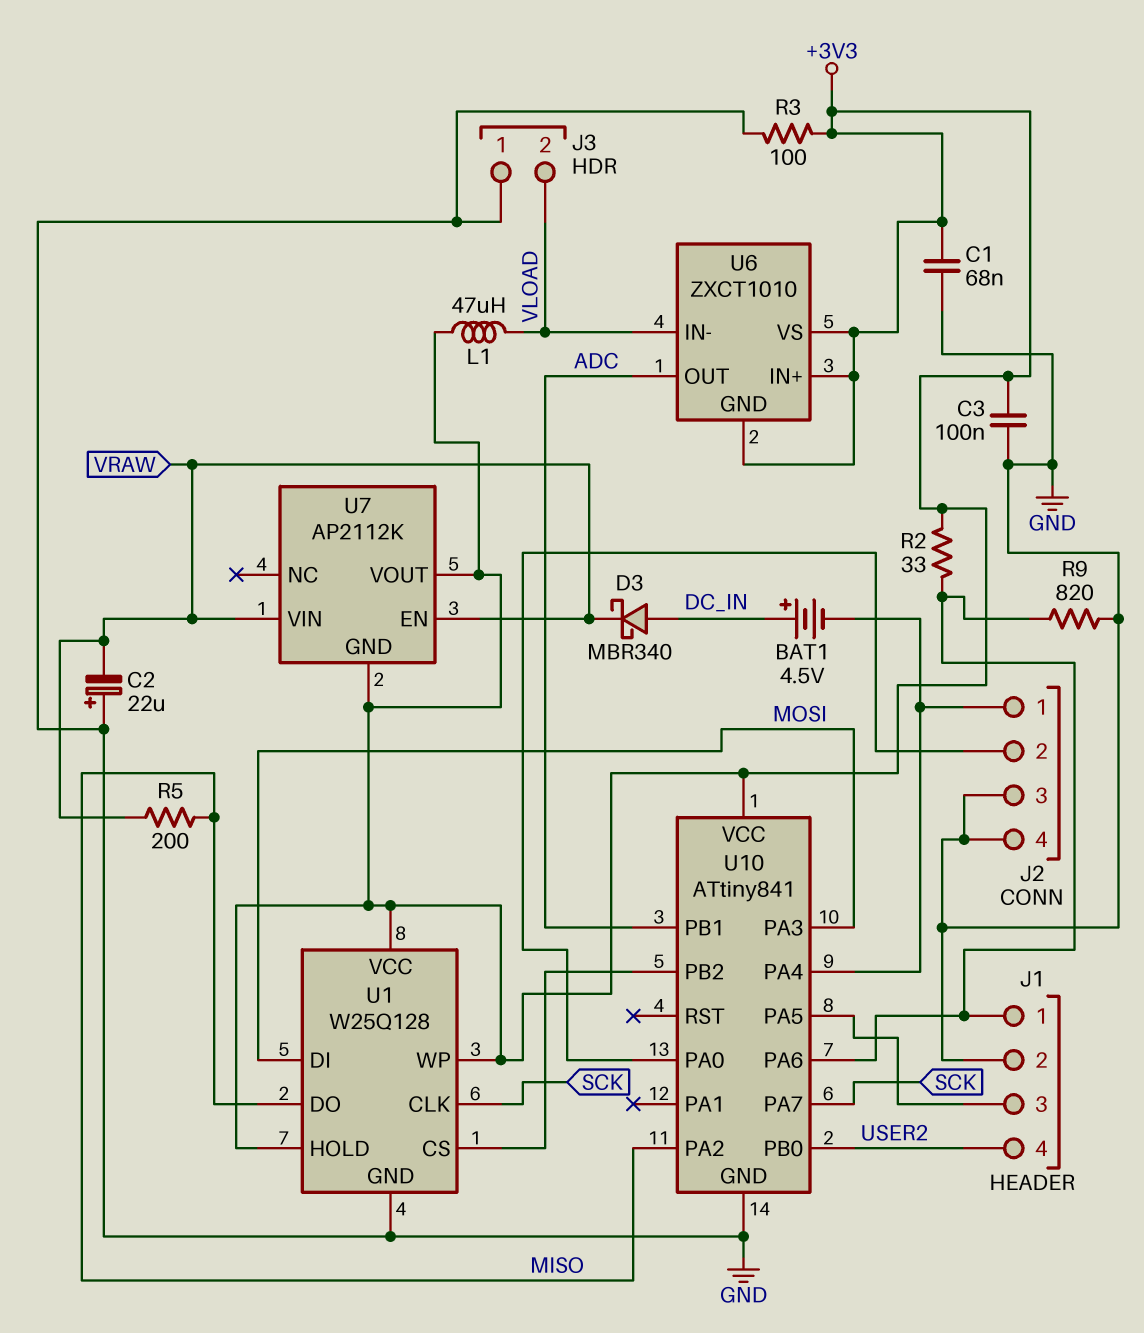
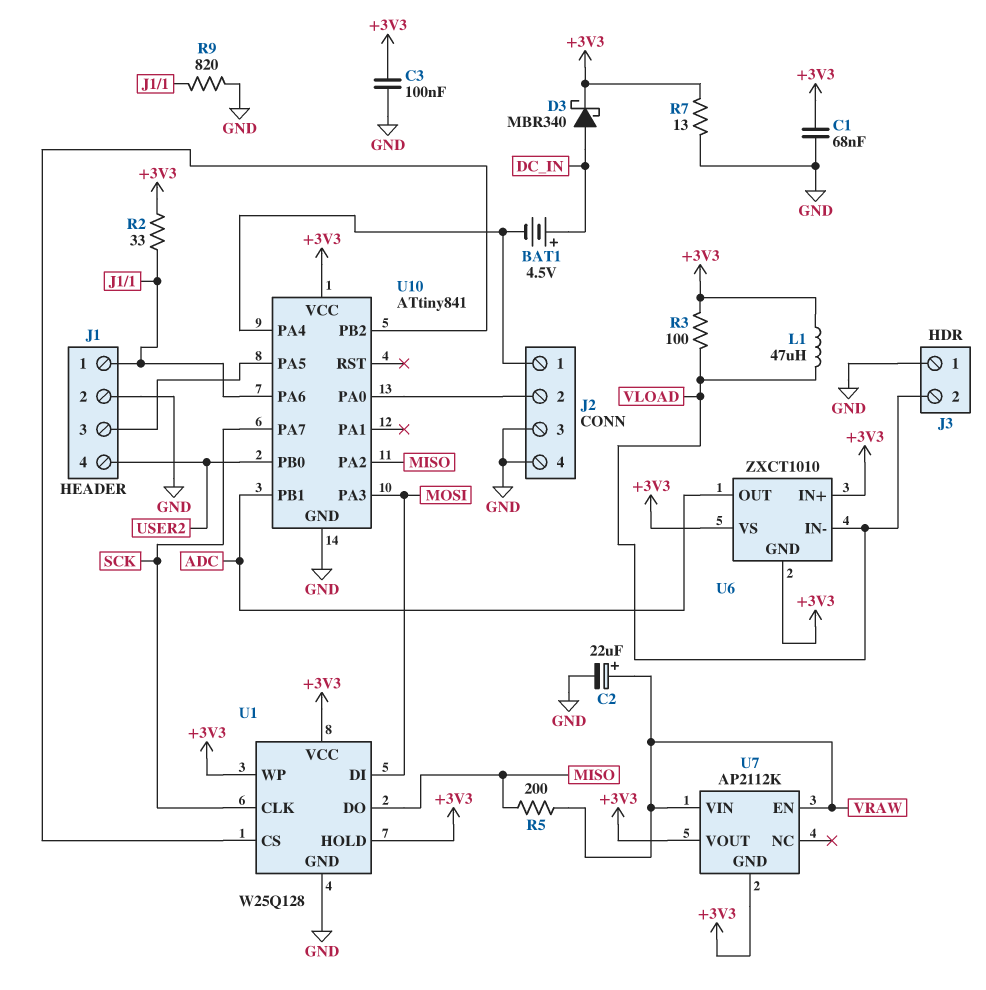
C2: 22uF (plus GND, minus VRAW) -> 22uF (plus VRAW, minus GND)
D3: schottky MBR340 (A DC_IN, K VRAW) -> schottky MBR340 (A DC_IN, K +3V3)
R3: 100 (+3V3, GND) -> 100 (+3V3, VLOAD)
R7: none -> 13 (+3V3, GND)

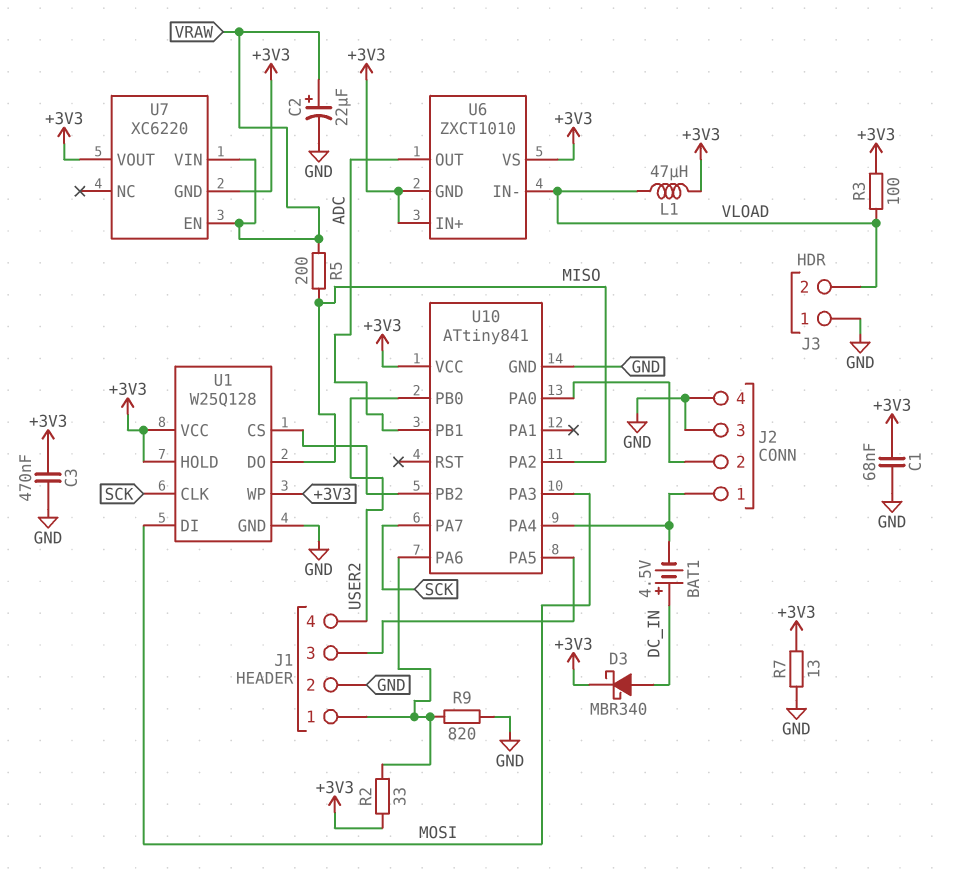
C3: 100nF (+3V3, GND) -> 470nF (+3V3, GND)
U7: AP2112K -> XC6220

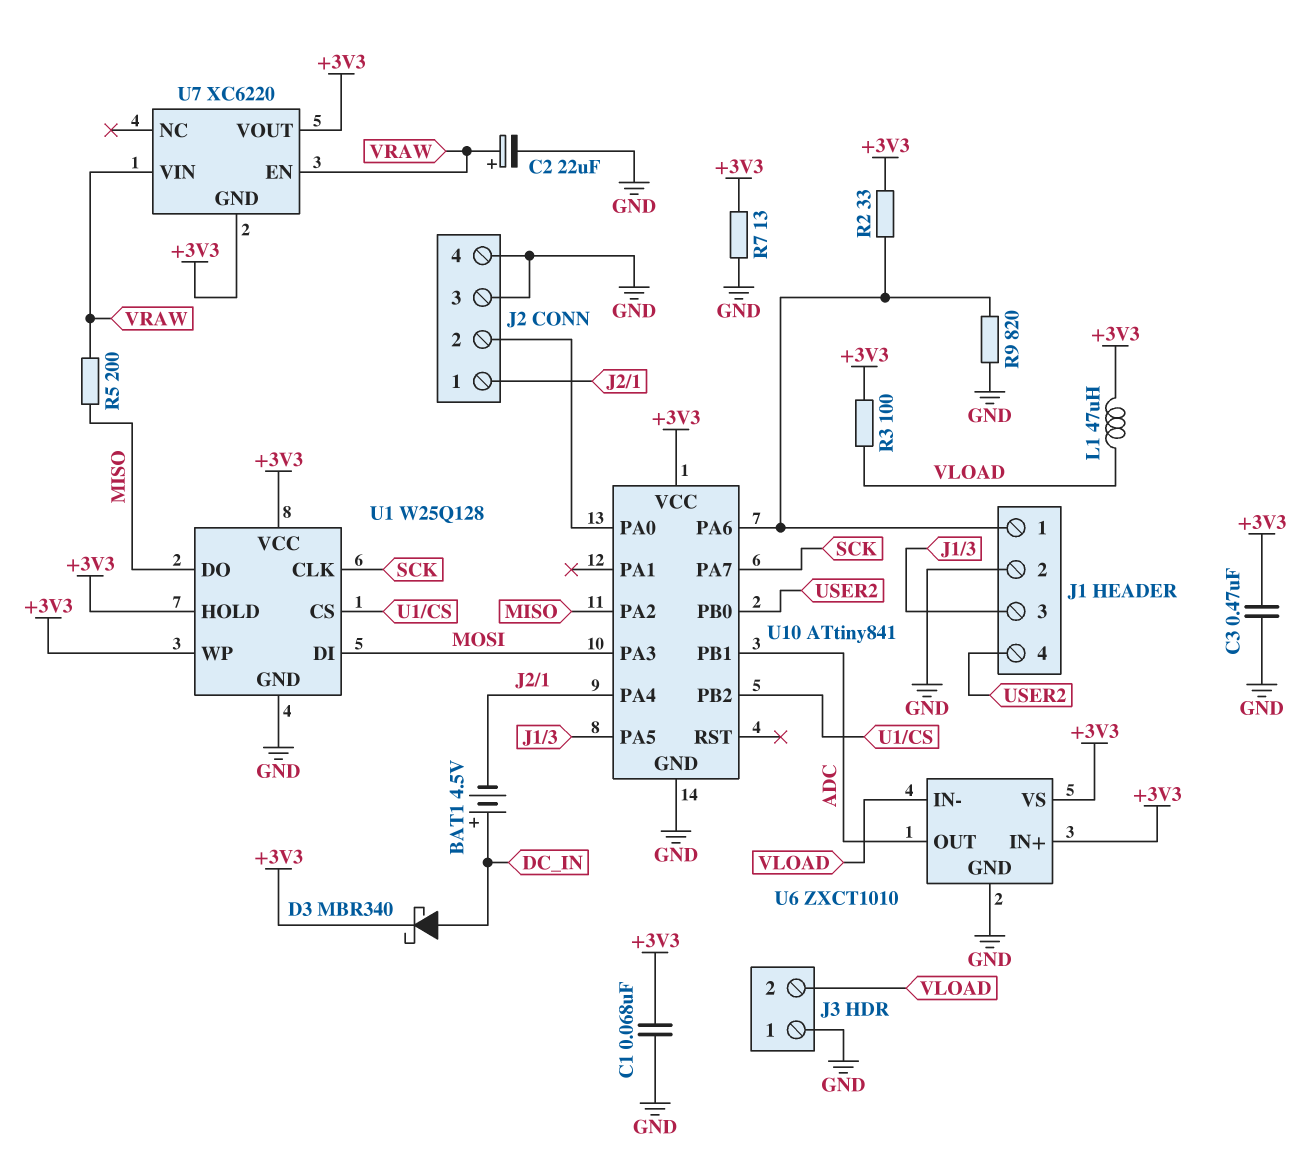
U6 pin GND: +3V3 -> GND

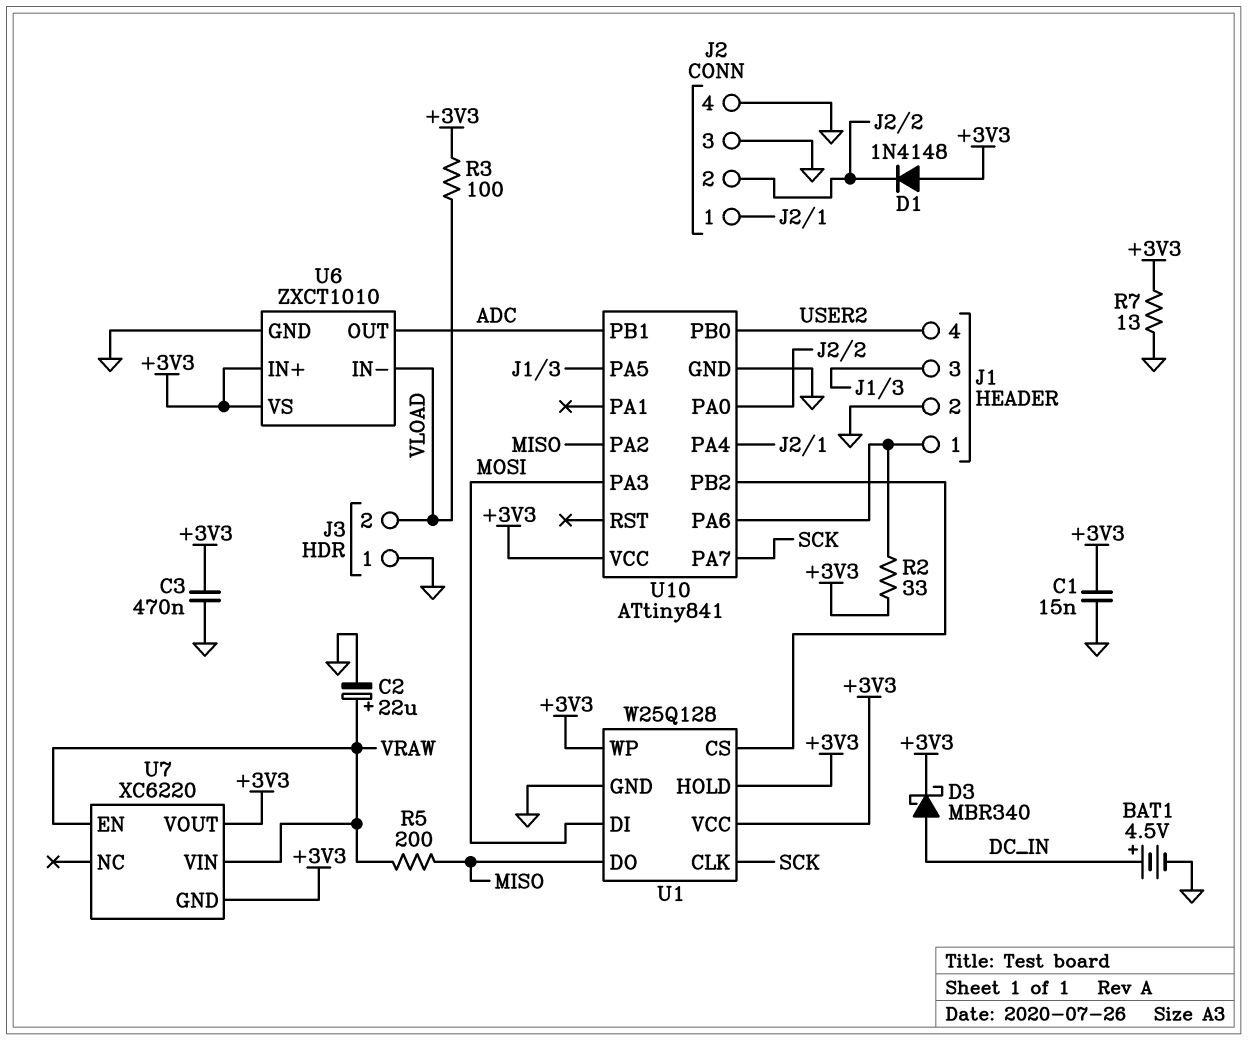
BAT1: 4.5V (plus DC_IN, minus J2/1) -> 4.5V (plus DC_IN, minus GND)
C1: 68nF (+3V3, GND) -> 15nF (+3V3, GND)
D1: none -> diode 1N4148 (A +3V3, K J2/2)
L1: 47uH (+3V3, VLOAD) -> none
R9: 820 (GND, J1/1) -> none

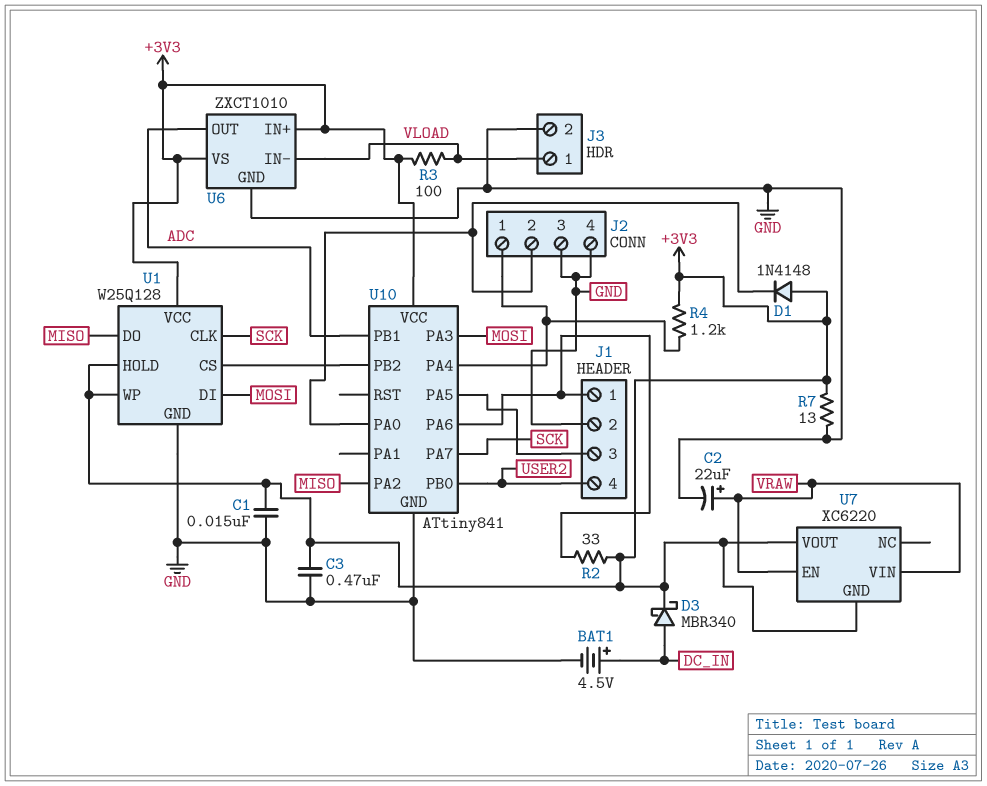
J3 pin 1: GND -> VLOAD
J3 pin 2: VLOAD -> GND
R4: none -> 1.2k (+3V3, J2/1)
R5: 200 (MISO, VRAW) -> none

